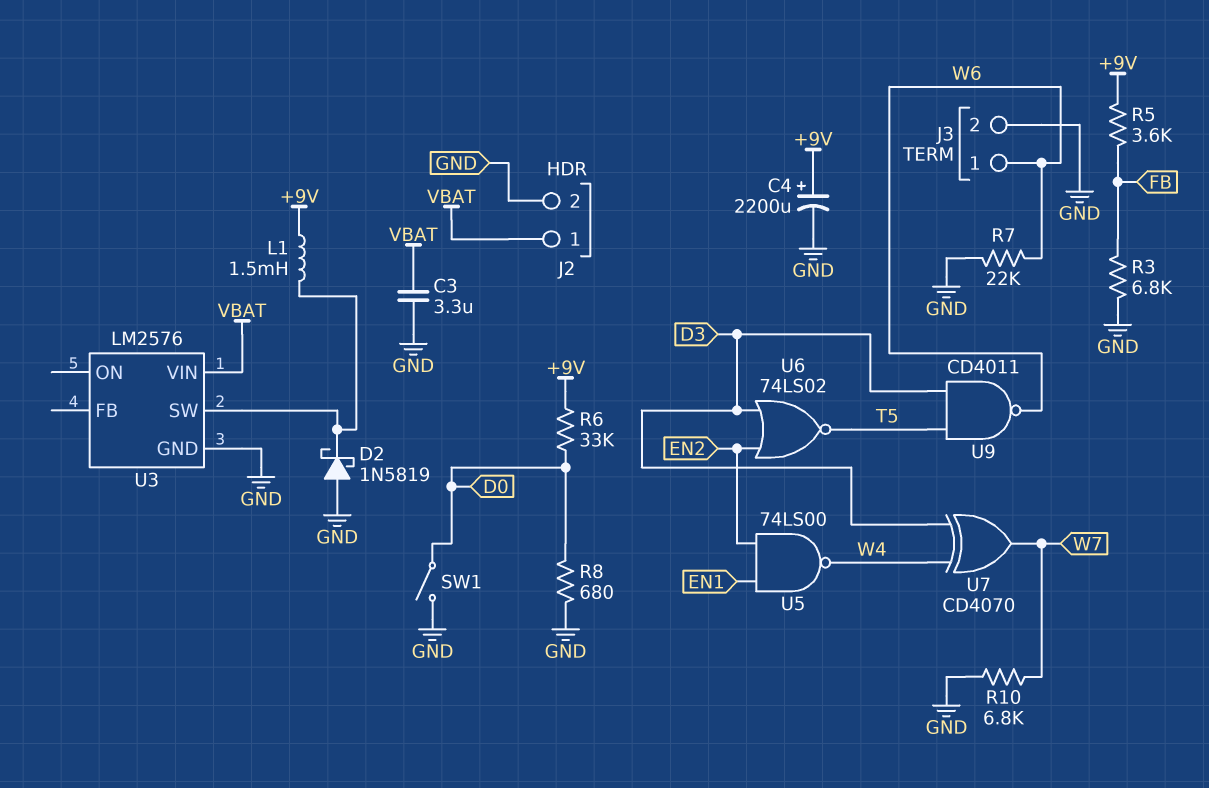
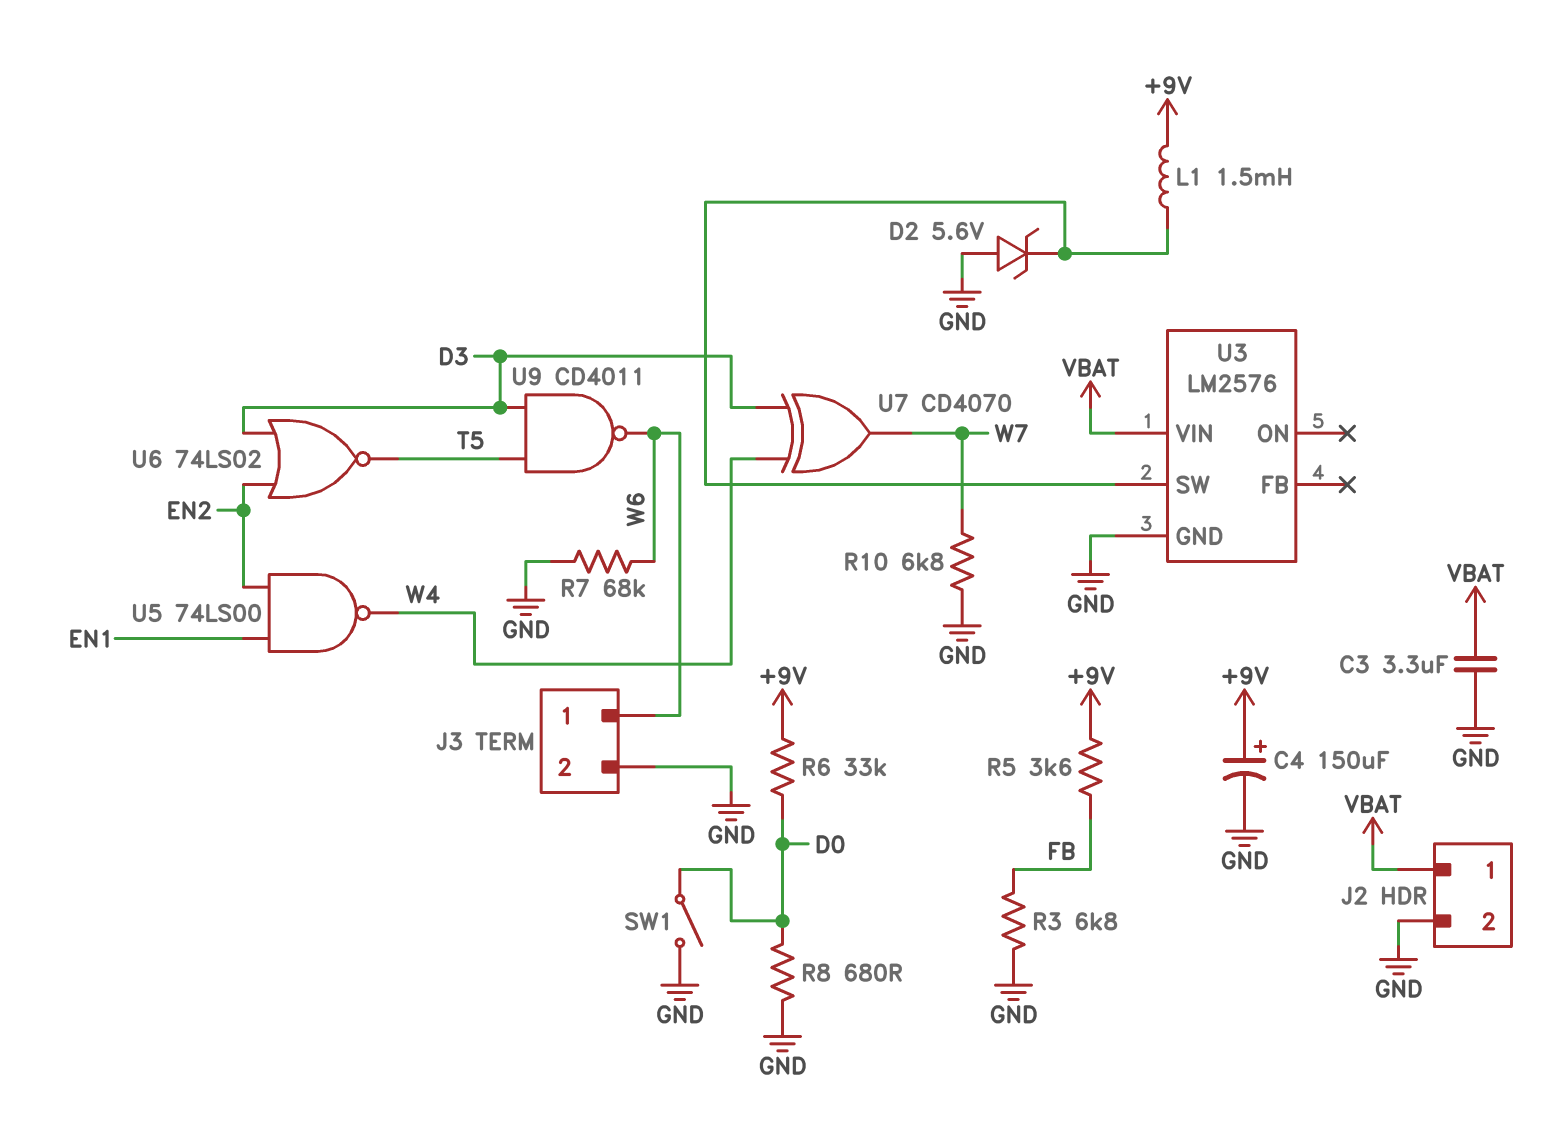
C4: 2200uF (plus +9V, minus GND) -> 150uF (plus +9V, minus GND)
D2: schottky 1N5819 (A GND, K U3/SW) -> zener 5.6V (A GND, K U3/SW)
R7: 22k (GND, W6) -> 68k (GND, W6)

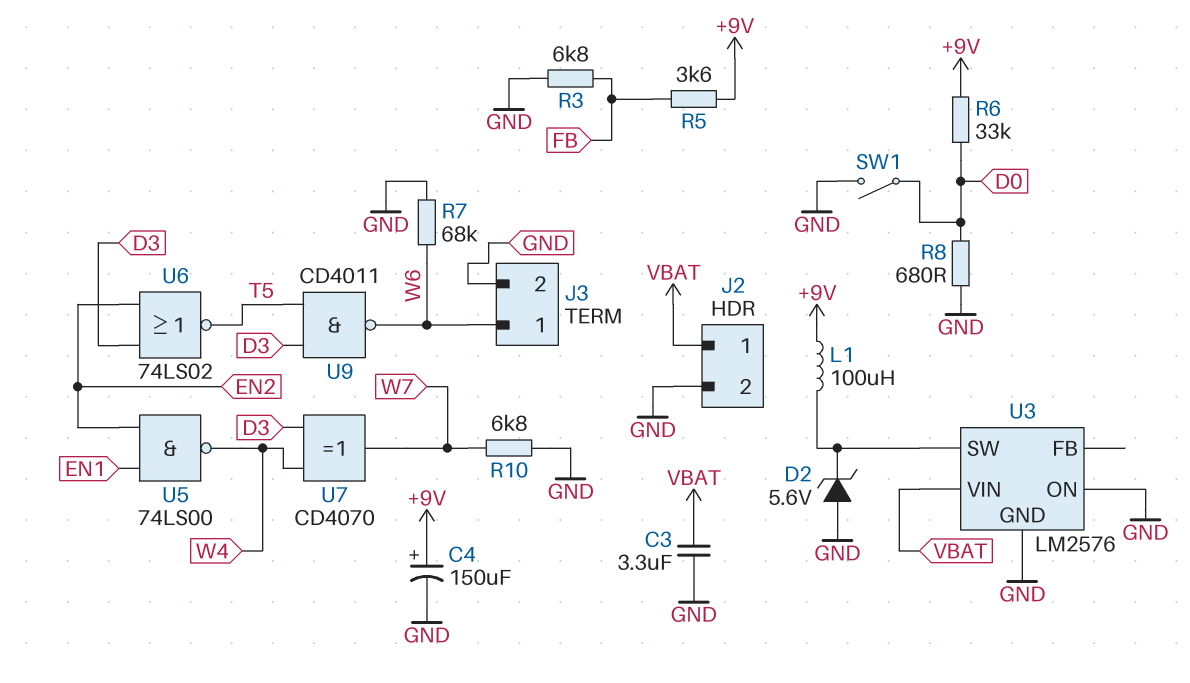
L1: 1.5mH (+9V, U3/SW) -> 100uH (+9V, U3/SW)
U3 pin ON: none -> GND

